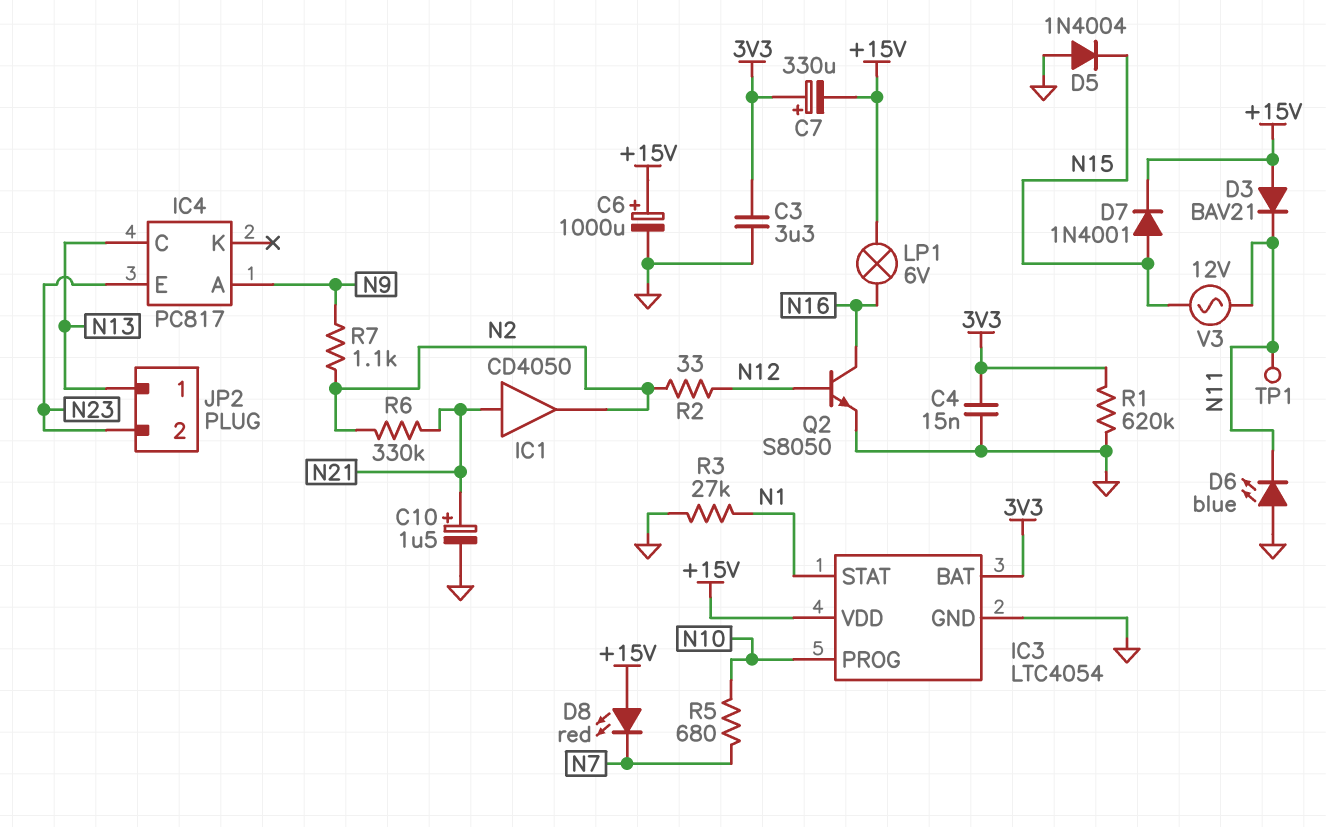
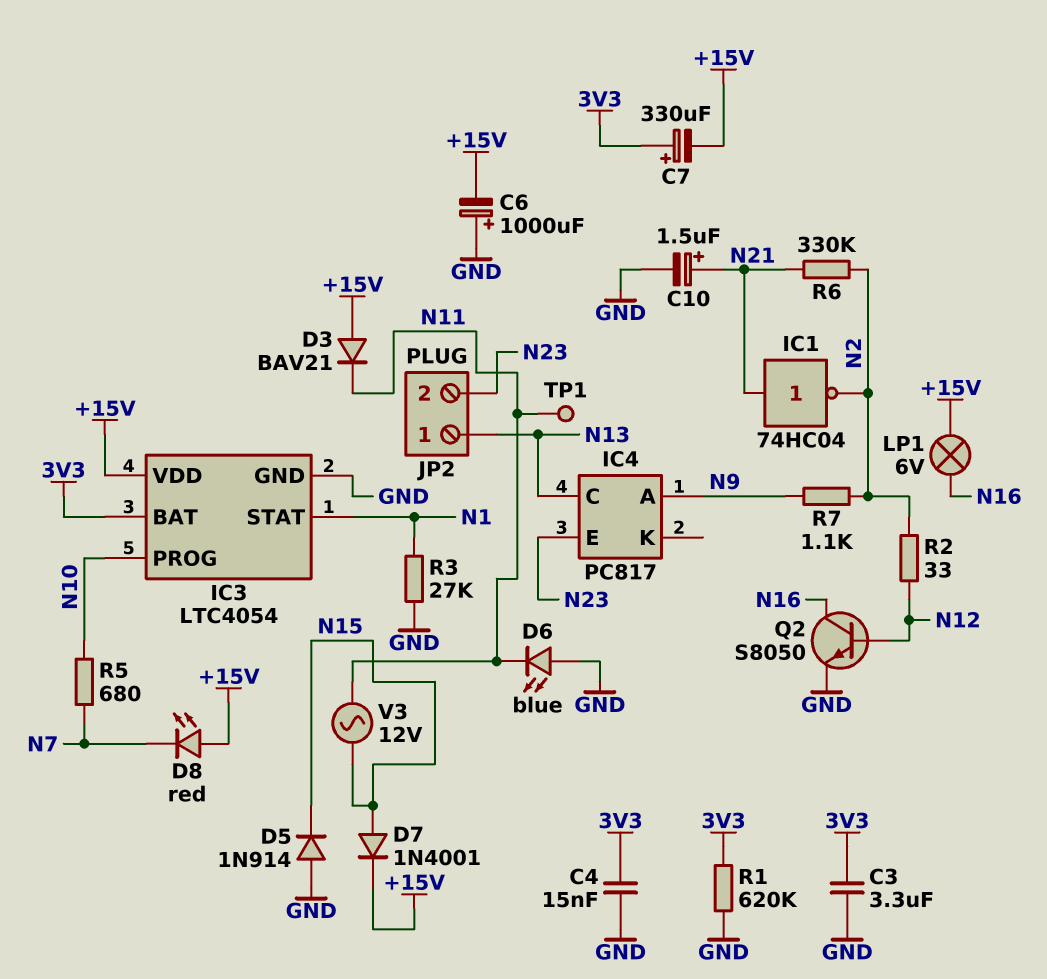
C6: 1000uF (plus +15V, minus GND) -> 1000uF (plus GND, minus +15V)
D5: diode 1N4004 (A GND, K N15) -> diode 1N914 (A GND, K N15)
IC1: buffer CD4050 (in N21, out N2) -> NOT 74HC04 (in N21, out N2)

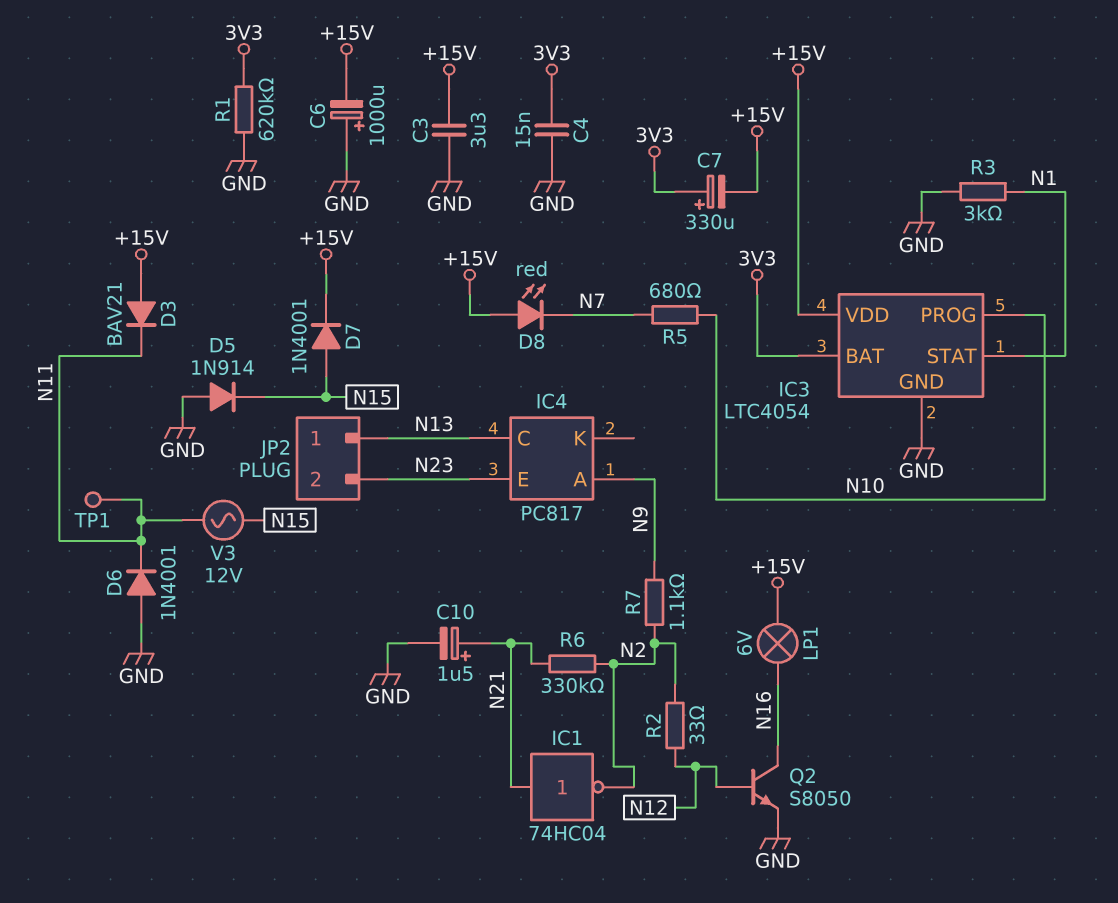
C3: 3.3uF (3V3, GND) -> 3.3uF (+15V, GND)
D6: LED blue (A GND, K N11) -> diode 1N4001 (A GND, K N11)
R3: 27k (GND, N1) -> 3k (GND, N1)

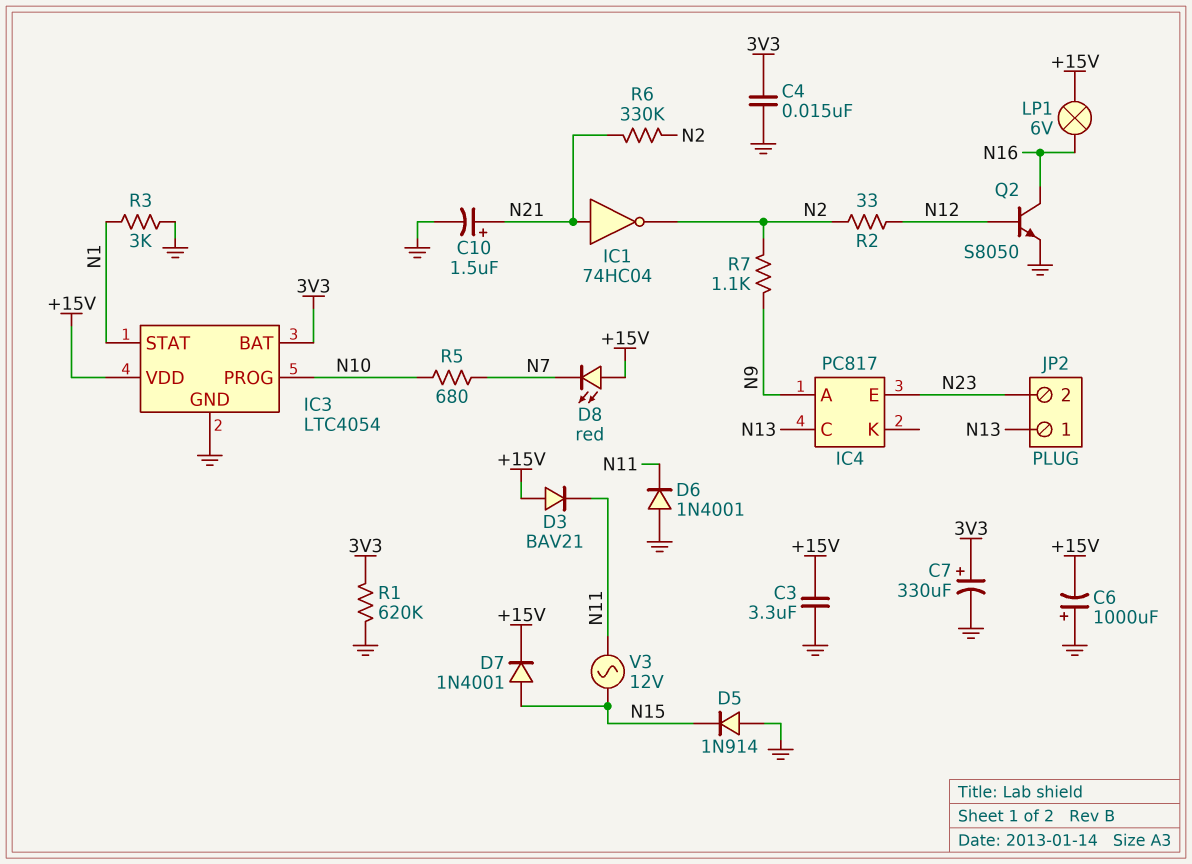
C7: 330uF (plus 3V3, minus +15V) -> 330uF (plus 3V3, minus GND)
TP1: test point (N11) -> none

